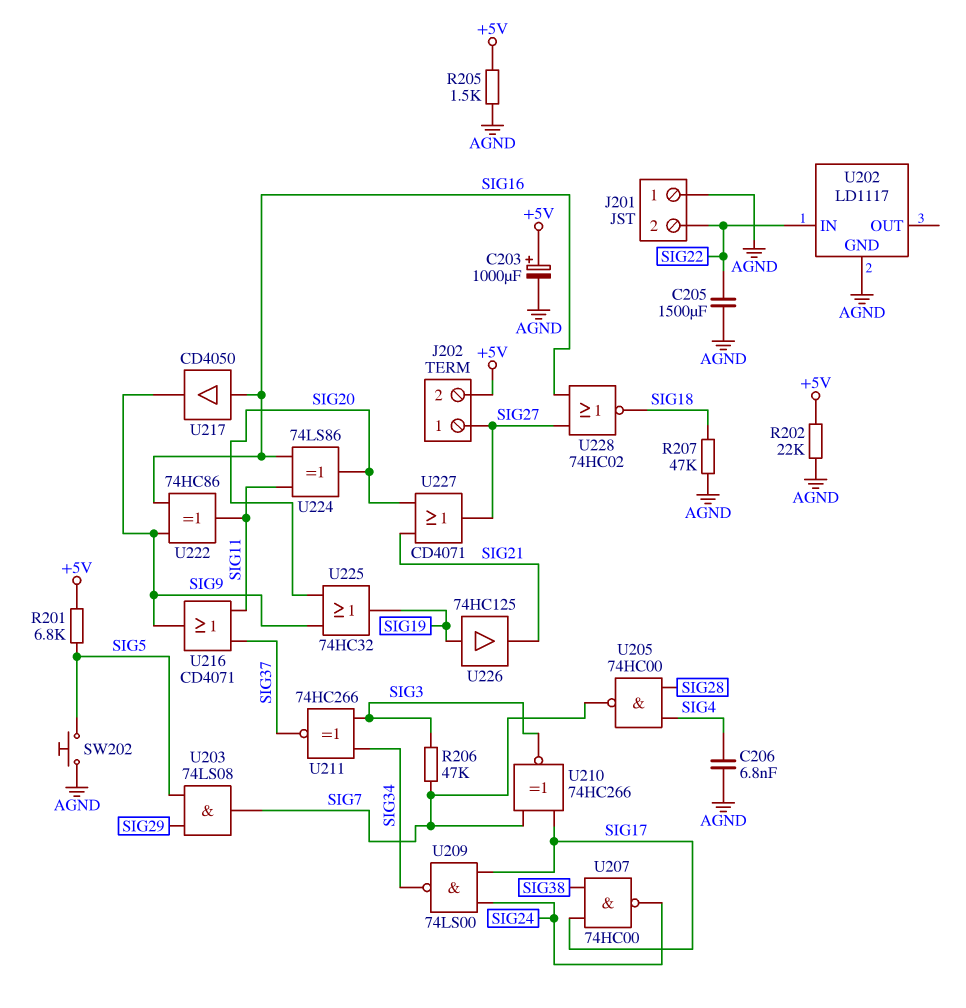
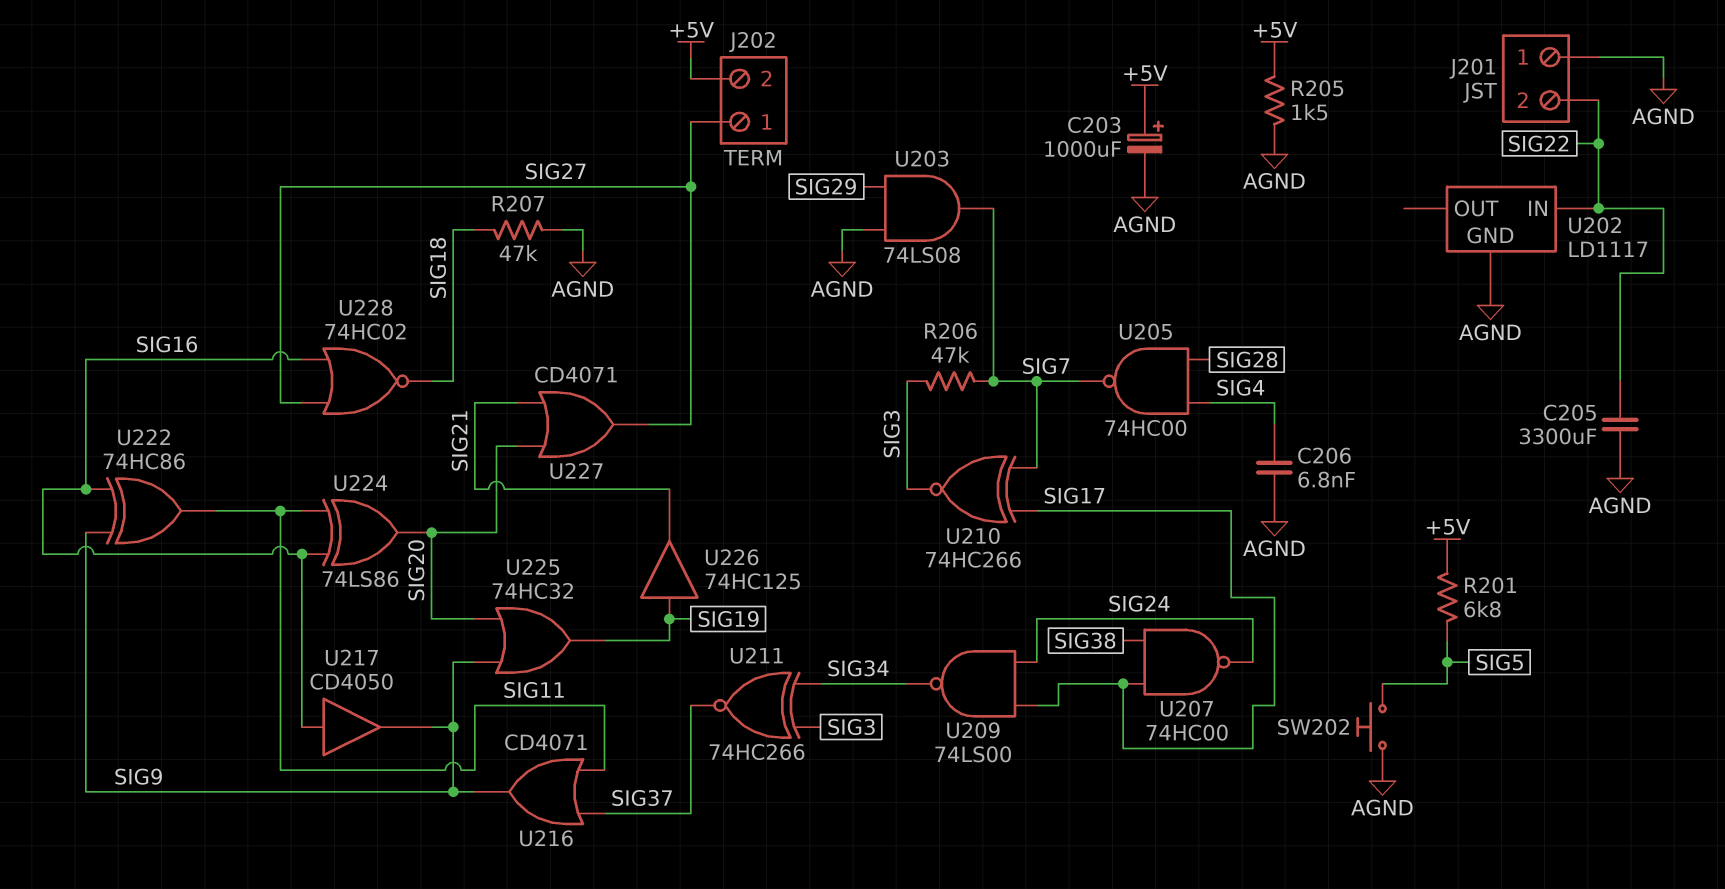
C205: 1500uF (AGND, SIG22) -> 3300uF (AGND, SIG22)
R202: 22k (+5V, AGND) -> none
U203: AND 74LS08 (in SIG5, in SIG29, out SIG7) -> AND 74LS08 (in AGND, in SIG29, out SIG7)

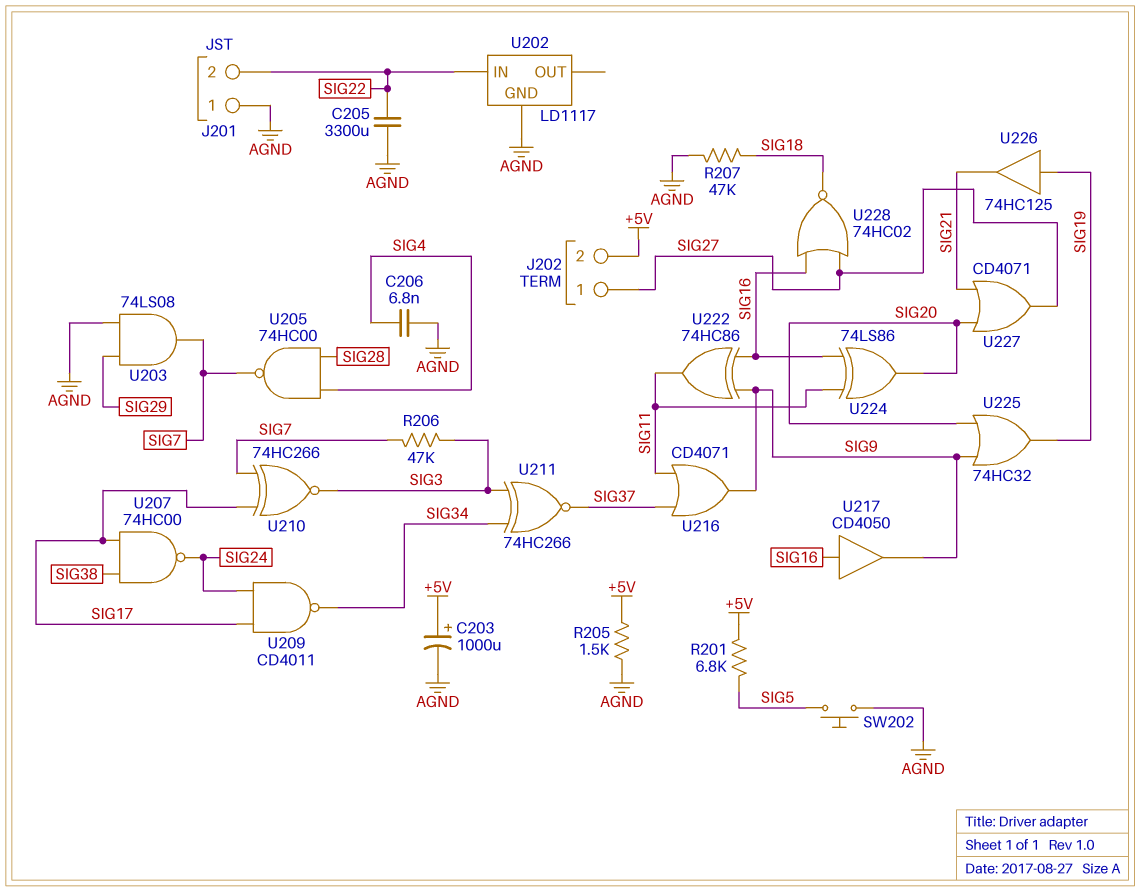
U209: NAND 74LS00 (in SIG17, in SIG24, out SIG34) -> NAND CD4011 (in SIG17, in SIG24, out SIG34)

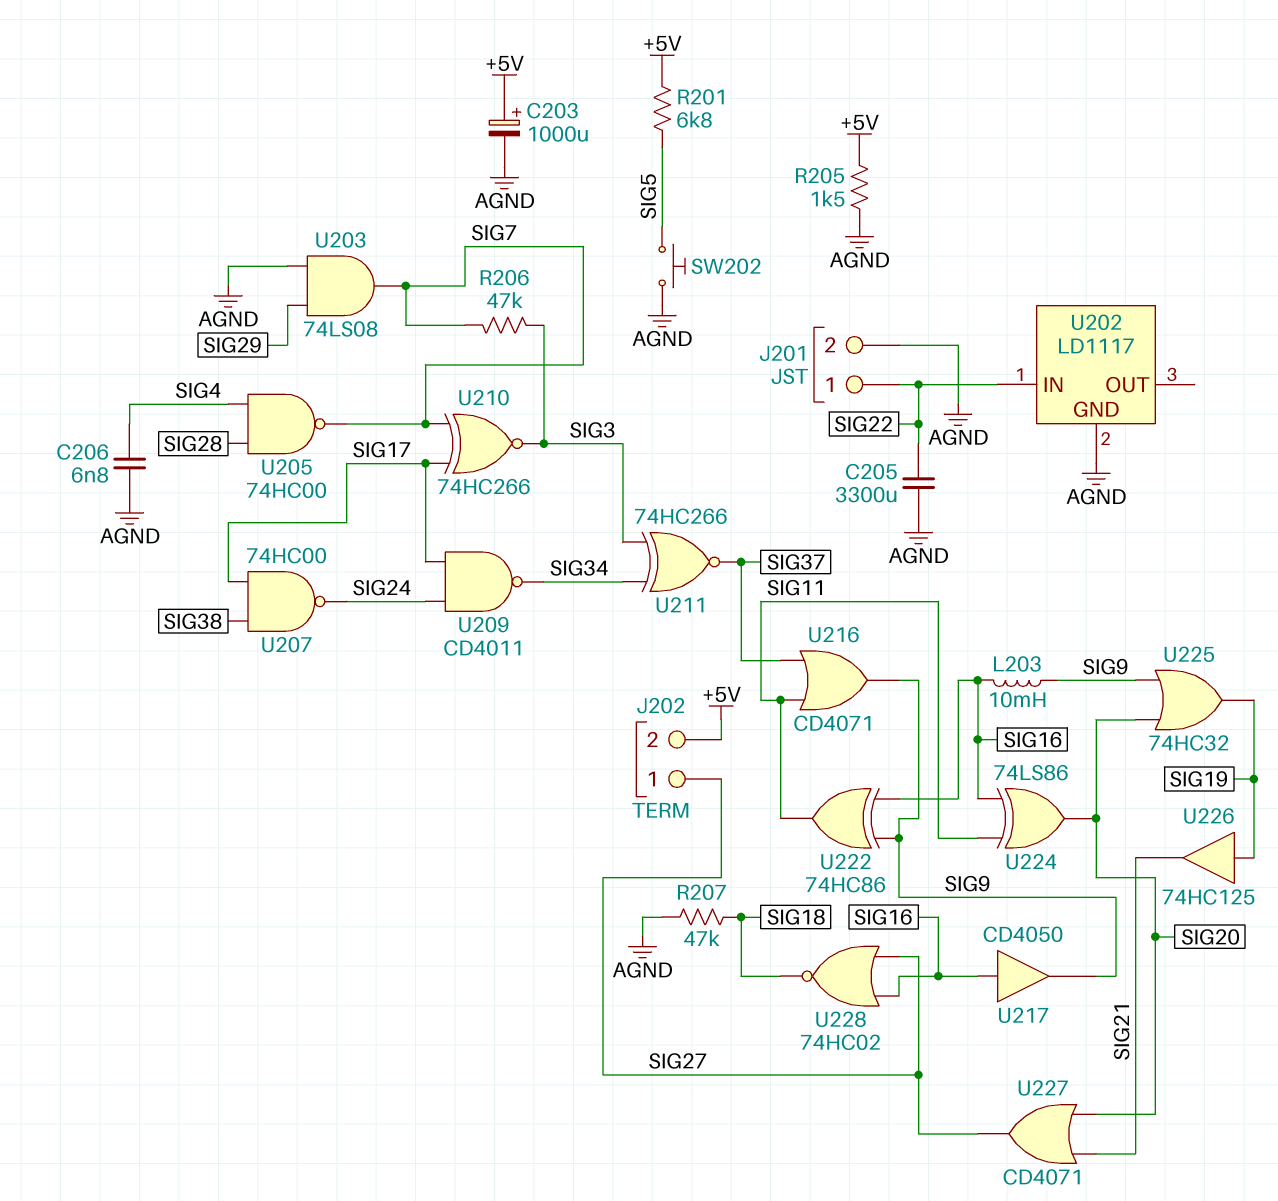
J201 pin 1: AGND -> SIG22
J201 pin 2: SIG22 -> AGND
L203: none -> 10mH (SIG9, SIG16)

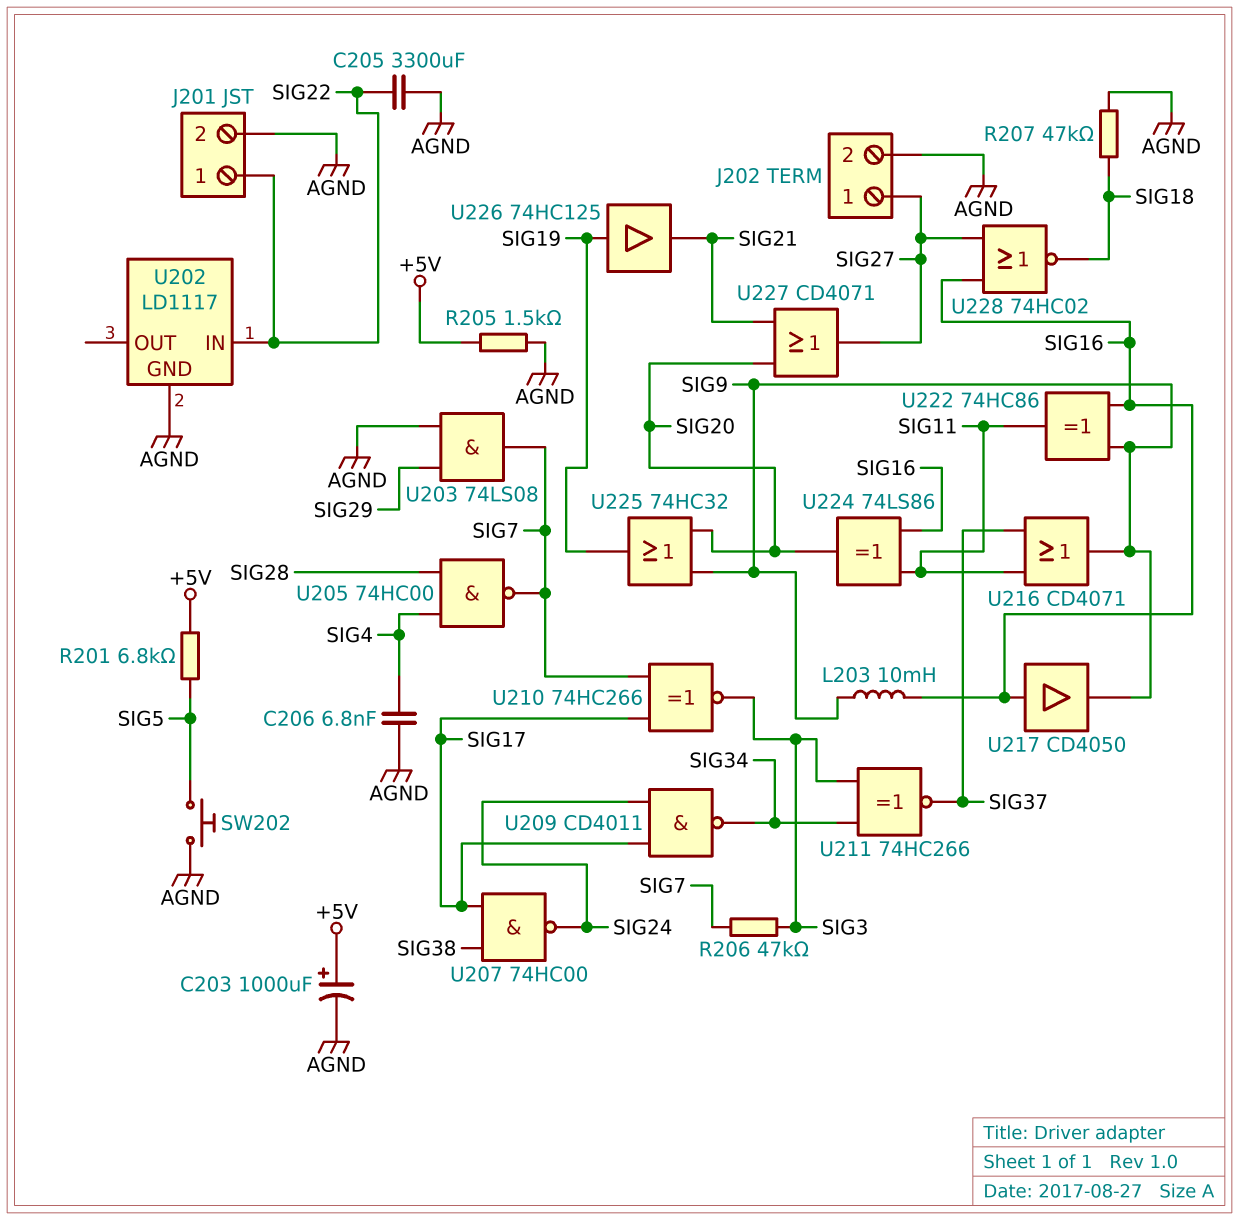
J202 pin 2: +5V -> AGND

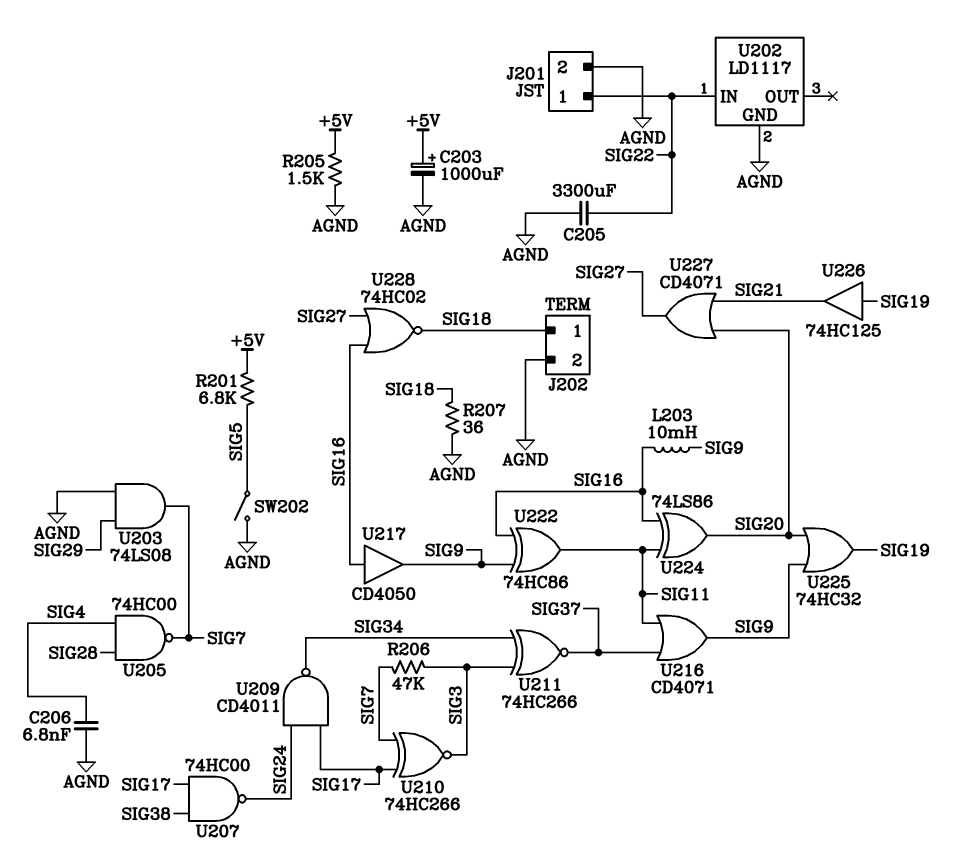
J202 pin 1: SIG27 -> SIG18
R207: 47k (AGND, SIG18) -> 36 (AGND, SIG18)
SW202: button (AGND, SIG5) -> switch (AGND, SIG5)

